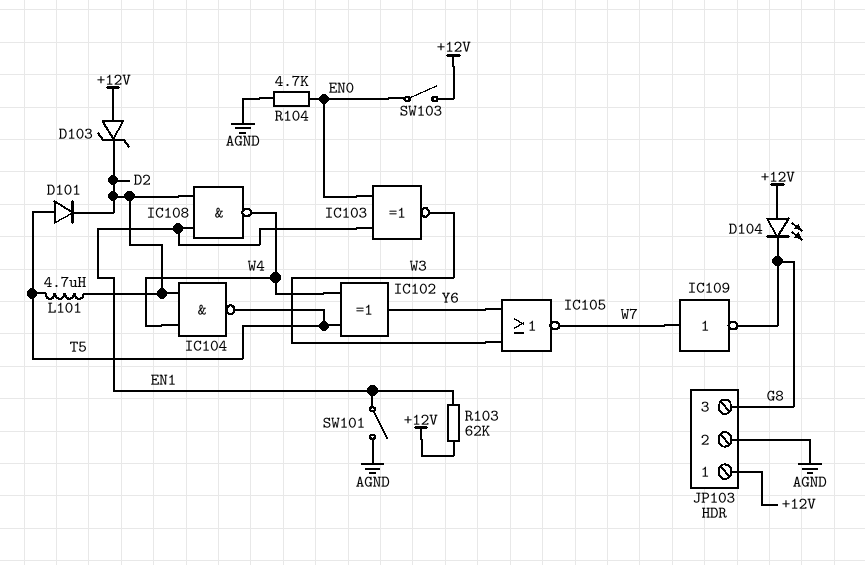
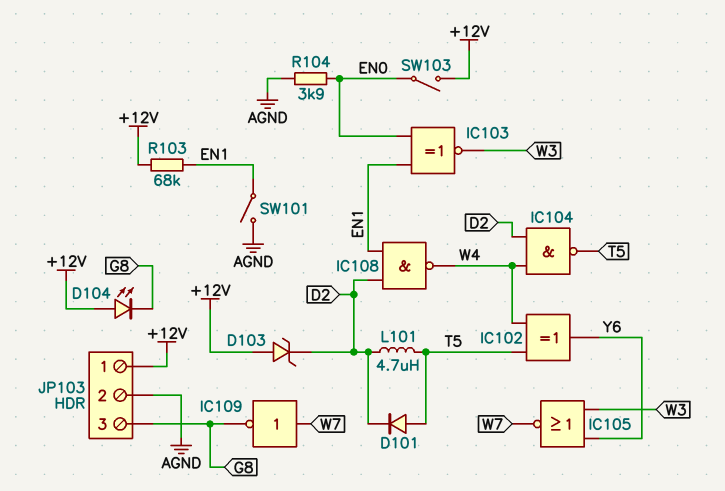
R103: 62k (+12V, EN1) -> 68k (+12V, EN1)
R104: 4.7k (AGND, EN0) -> 3.9k (AGND, EN0)

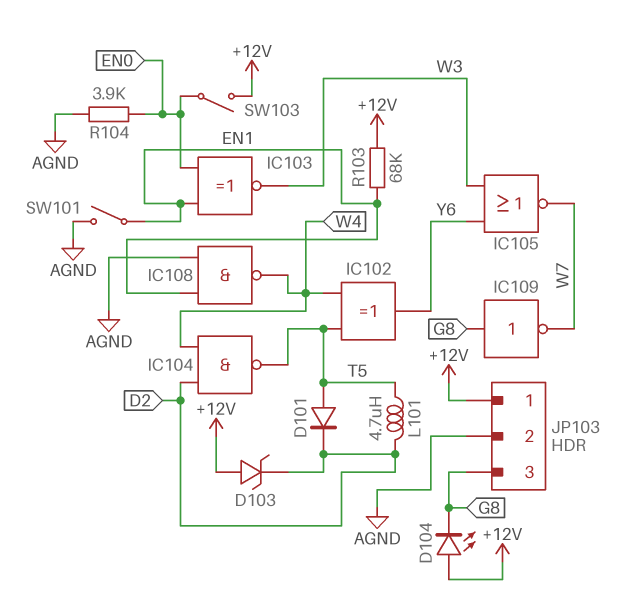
IC108: NAND (in D2, in EN1, out W4) -> NAND (in AGND, in EN1, out W4)
IC109: NOT (in W7, out G8) -> NOT (in G8, out W7)

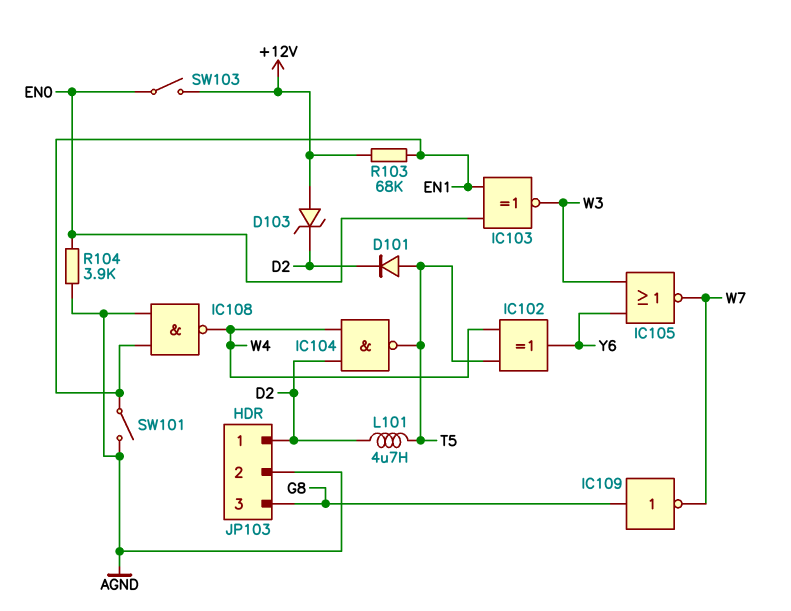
D104: LED (A +12V, K G8) -> none
JP103 pin 1: +12V -> D2

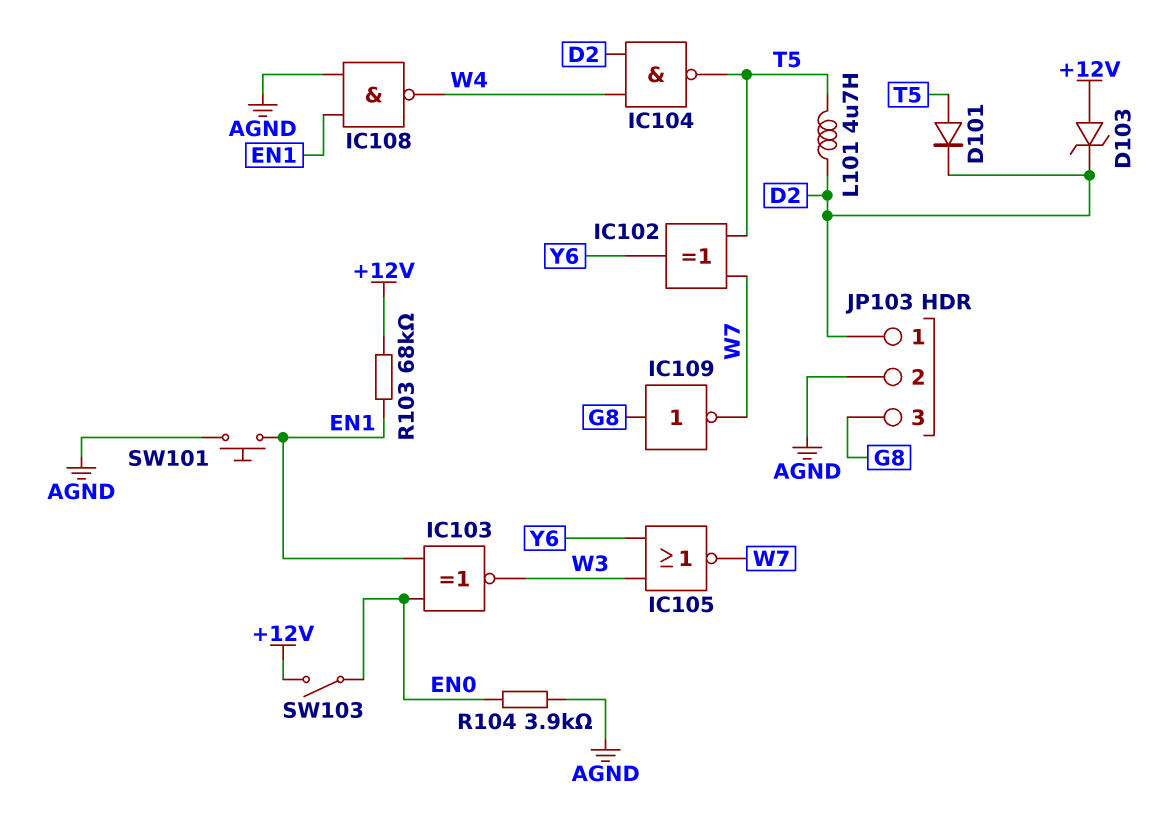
IC102: XOR (in T5, in W4, out Y6) -> XOR (in T5, in W7, out Y6)
SW101: switch (AGND, EN1) -> button (AGND, EN1)

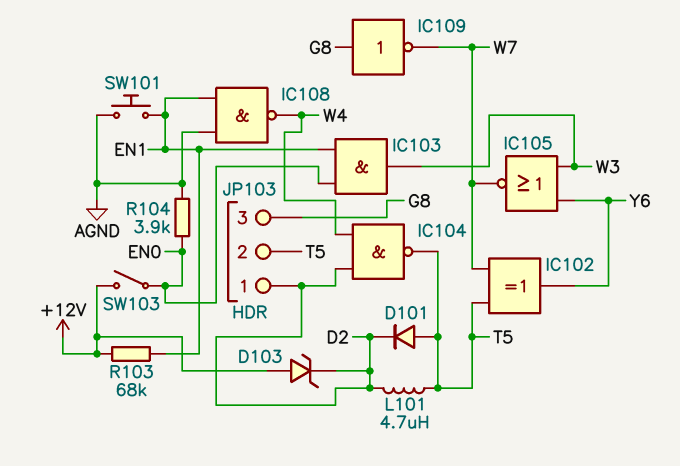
IC103: XNOR (in EN0, in EN1, out W3) -> AND (in EN0, in EN1, out W3)
JP103 pin 2: AGND -> T5

